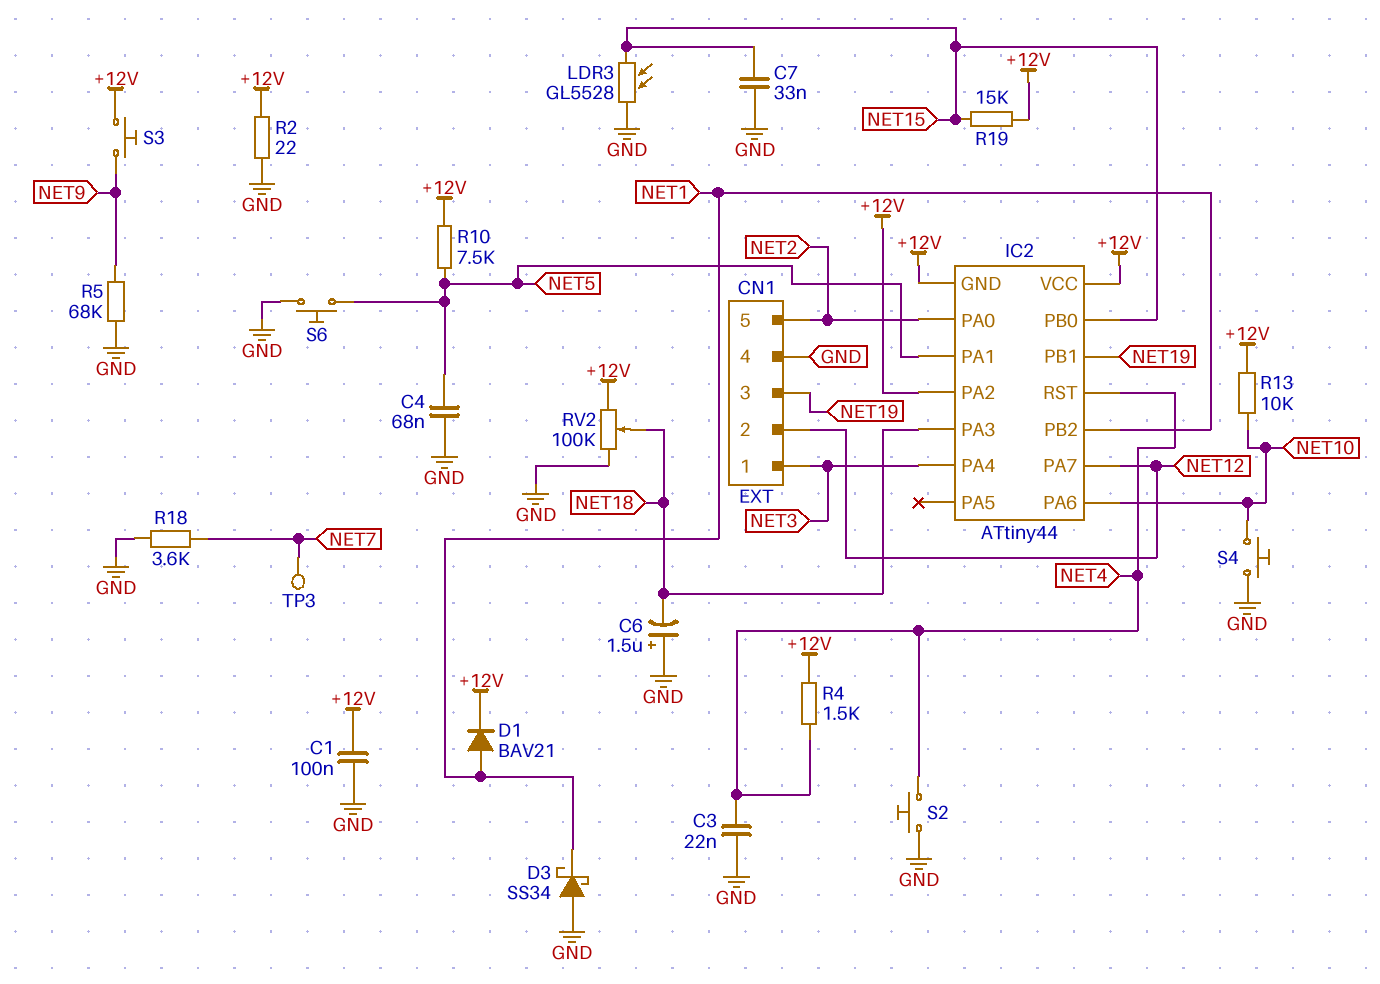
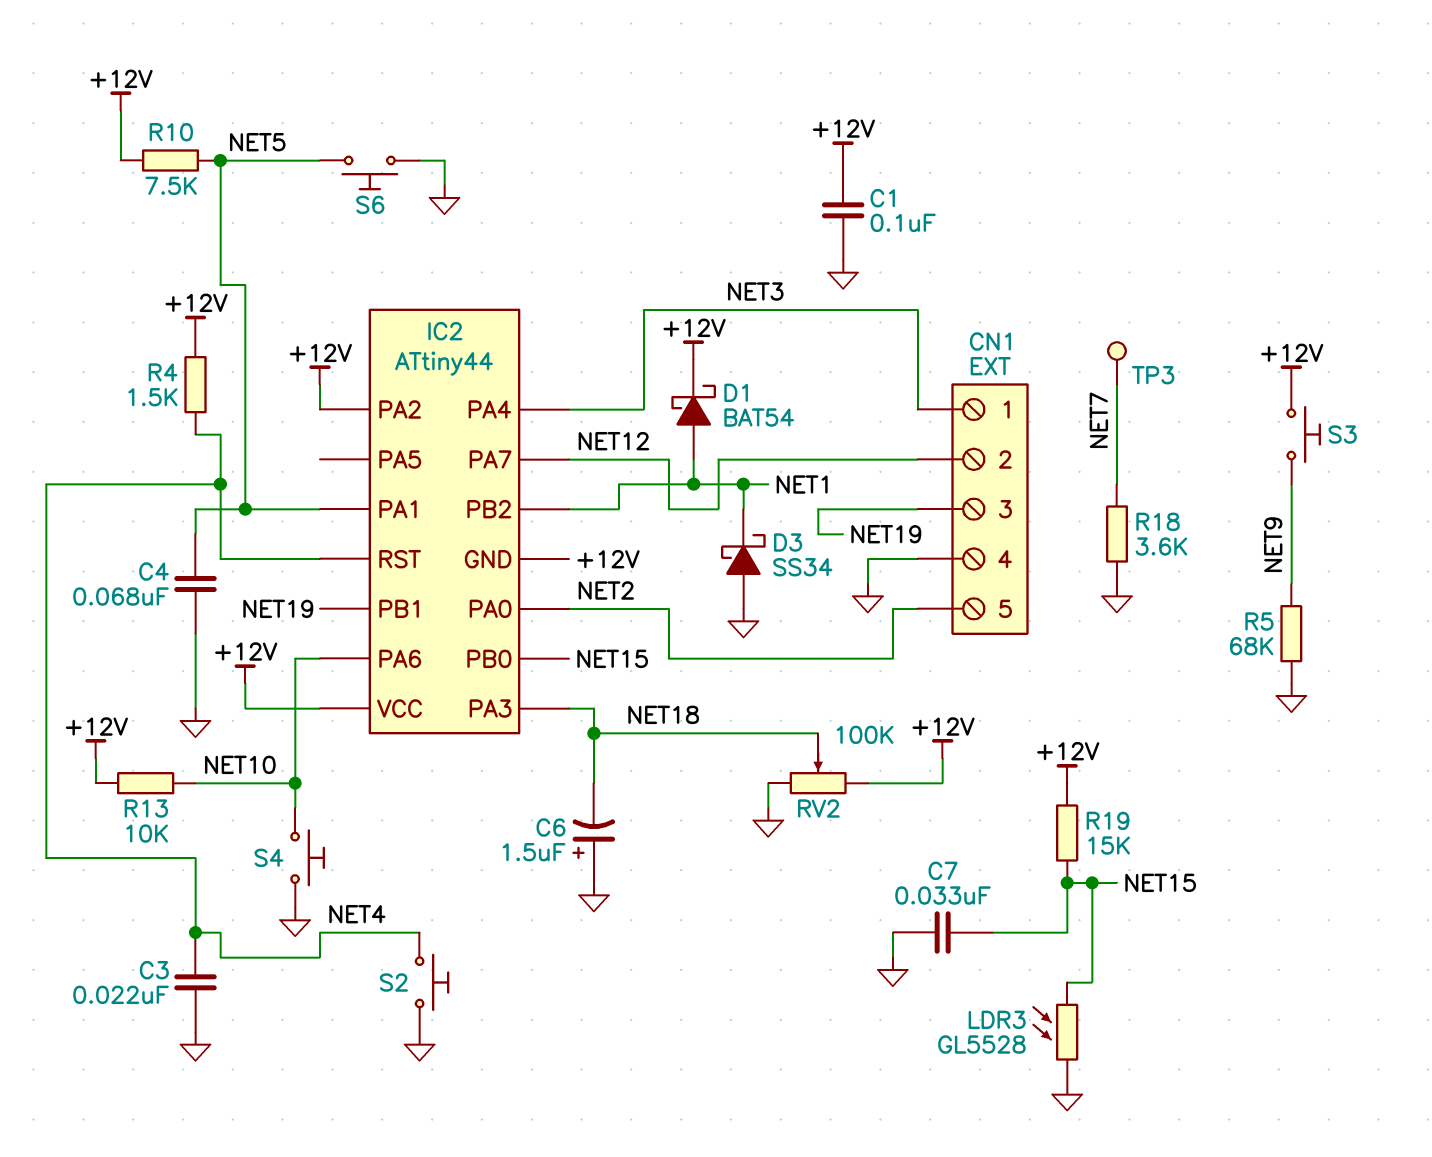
D1: diode BAV21 (A NET1, K +12V) -> schottky BAT54 (A NET1, K +12V)
R2: 22 (+12V, GND) -> none

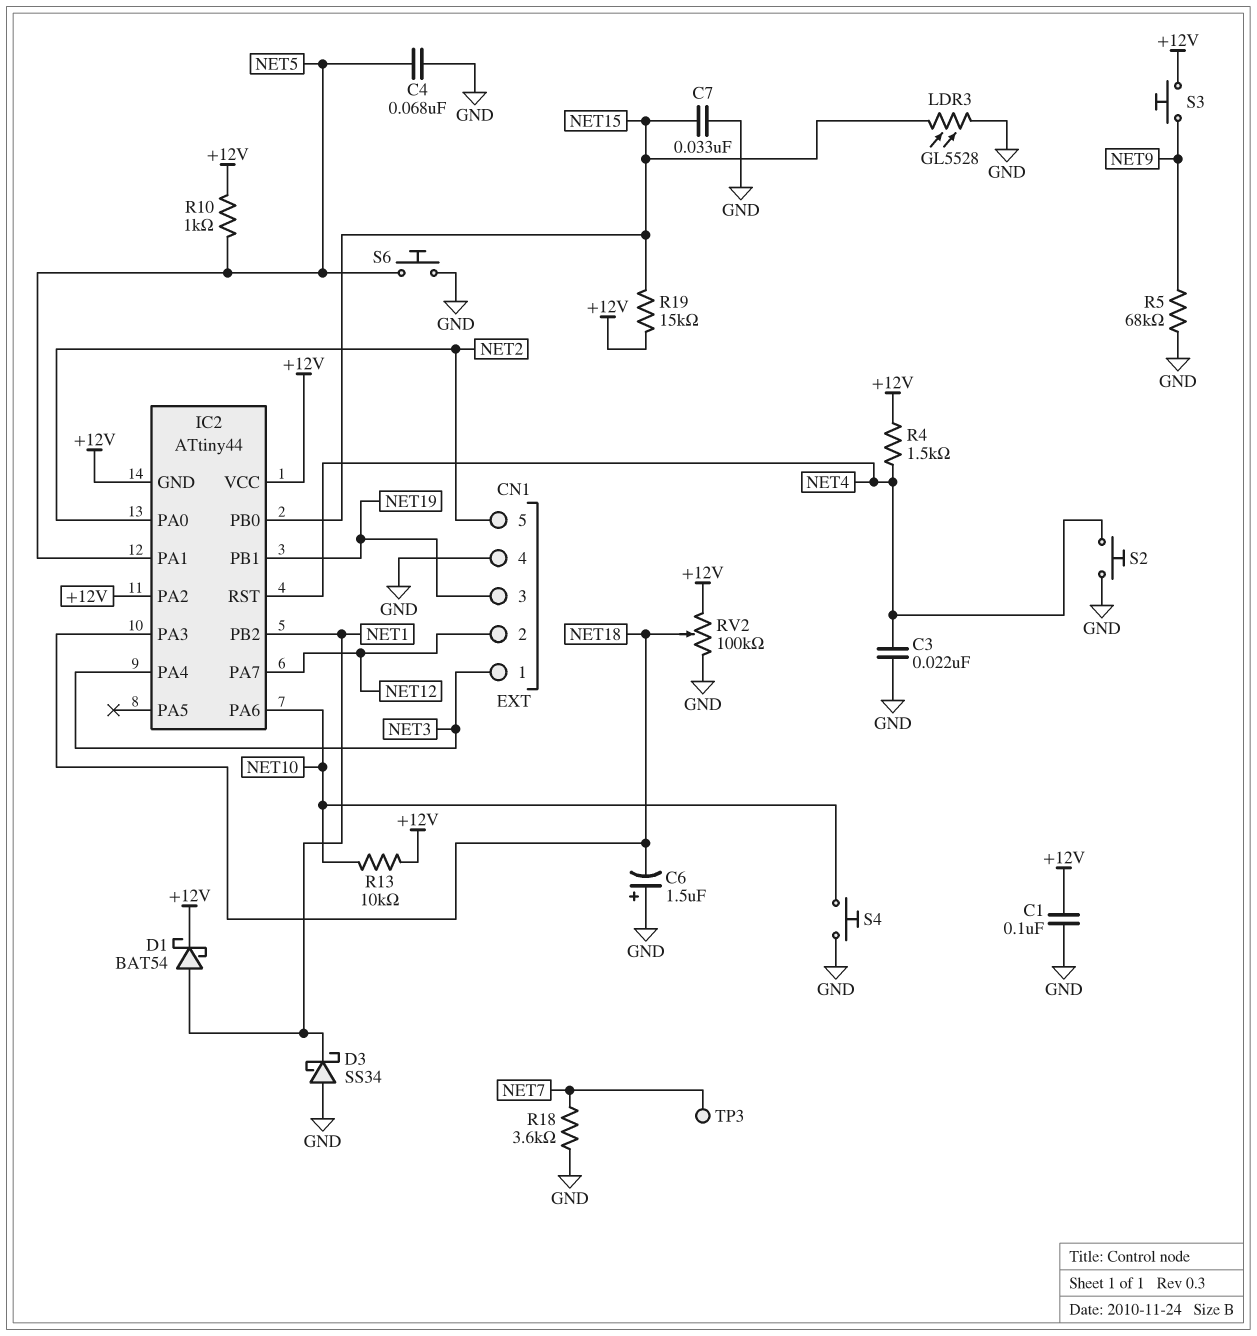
R10: 7.5k (+12V, NET5) -> 1k (+12V, NET5)

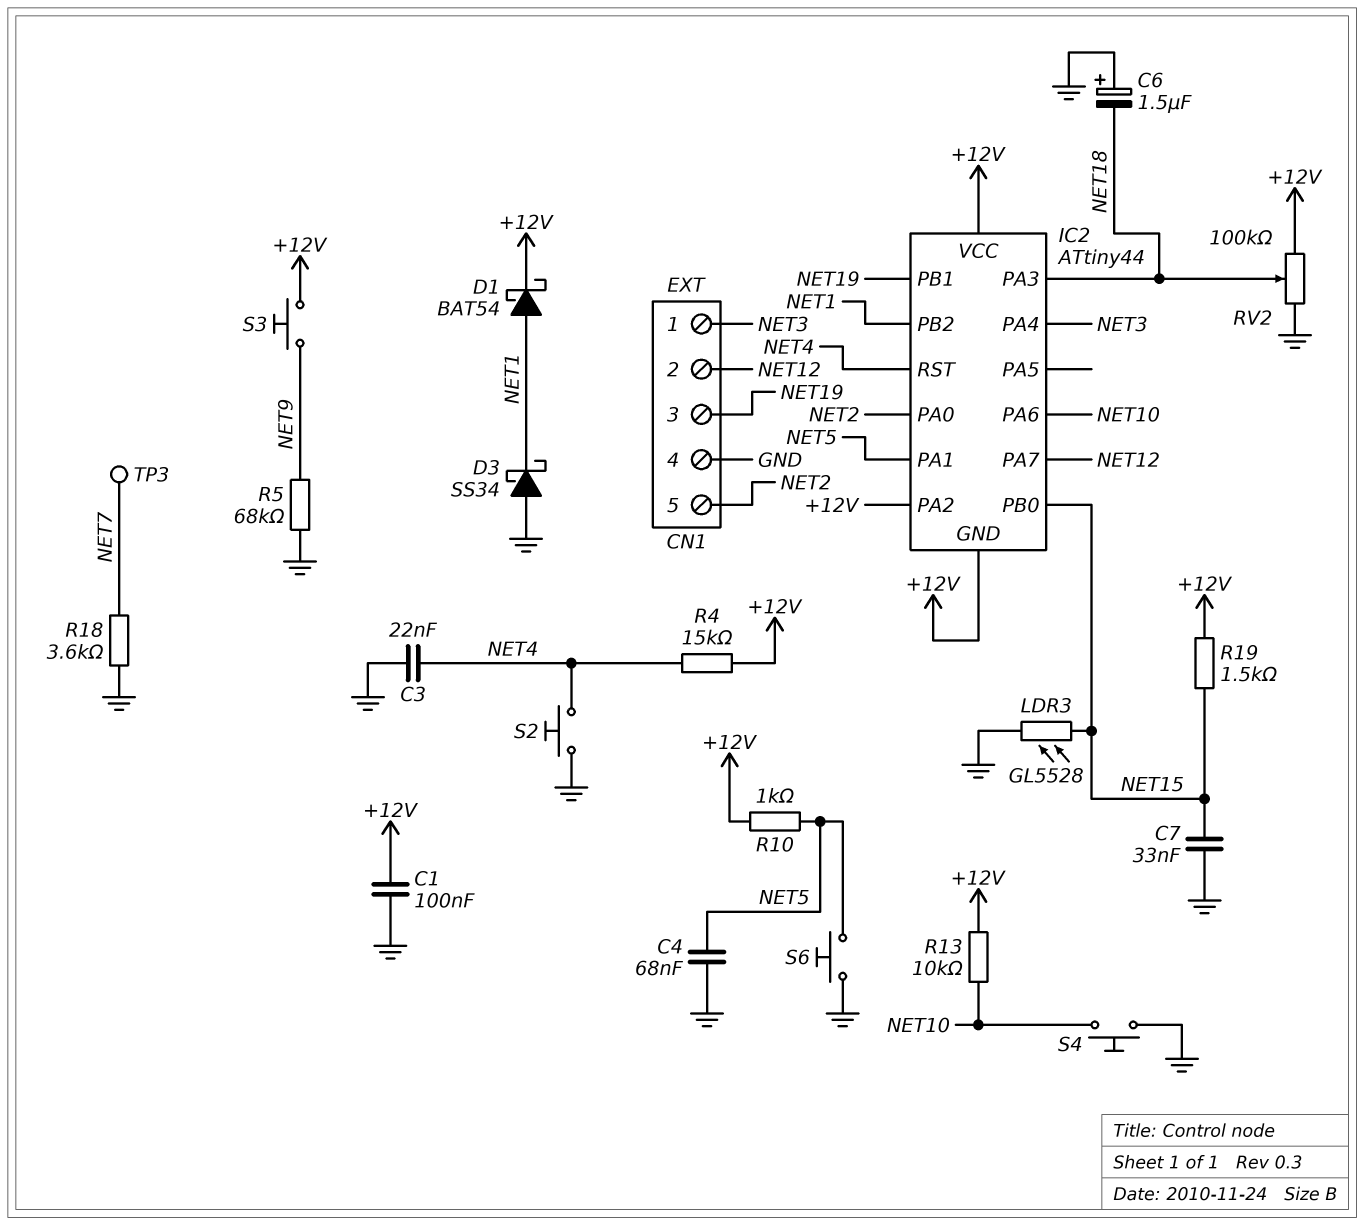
R4: 1.5k (+12V, NET4) -> 15k (+12V, NET4)
R19: 15k (+12V, NET15) -> 1.5k (+12V, NET15)

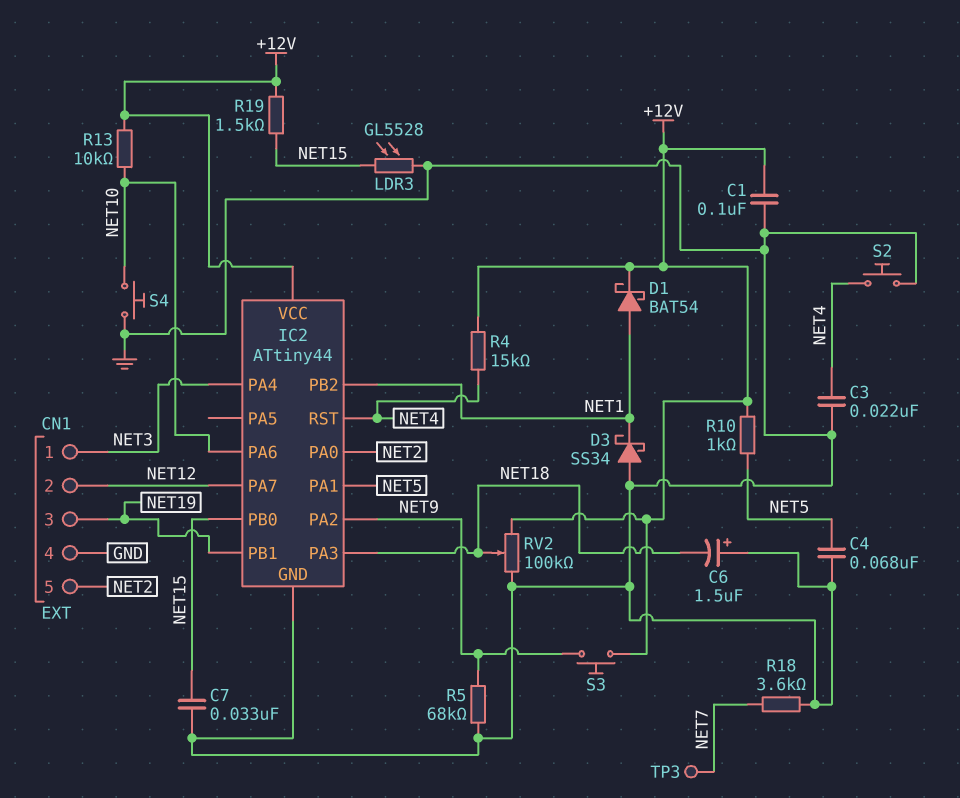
IC2 pin GND: +12V -> GND
IC2 pin PA2: +12V -> NET9
S6: button (GND, NET5) -> none

